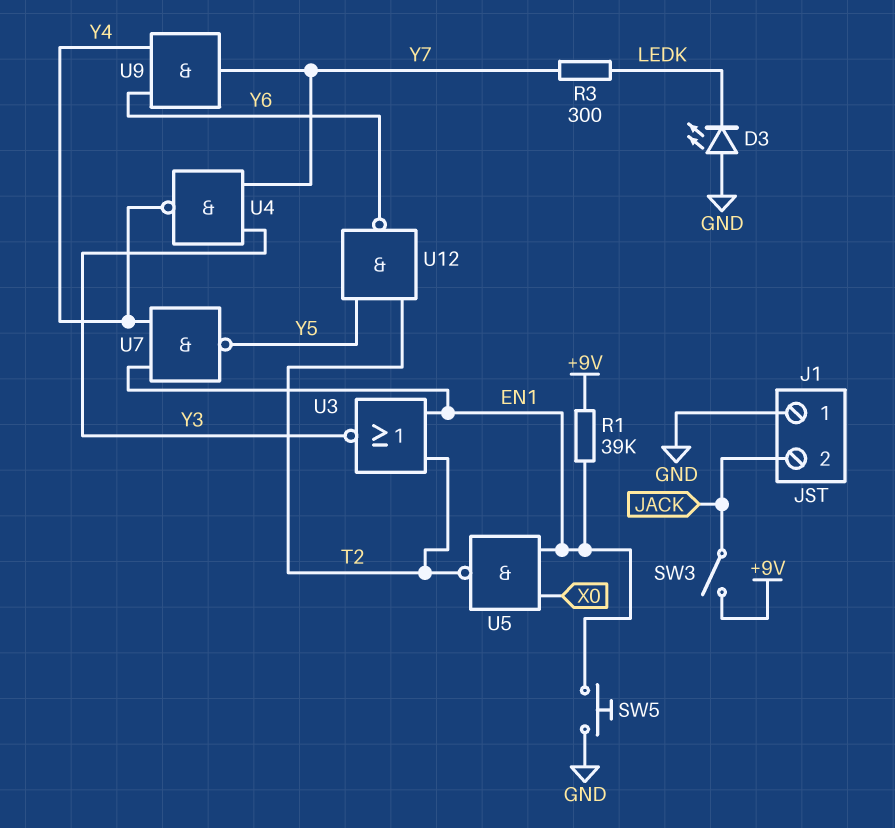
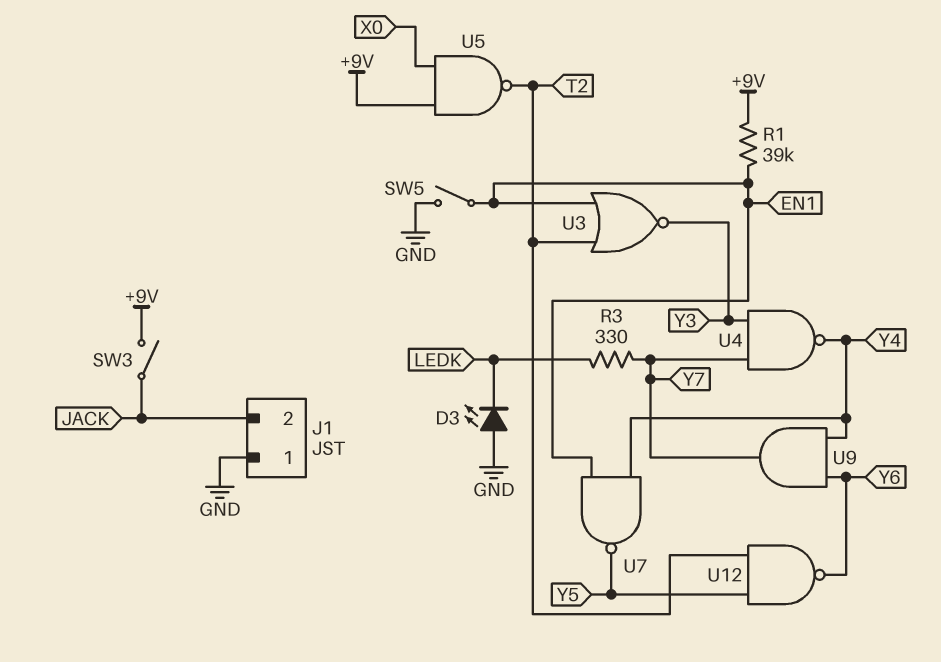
R3: 300 (LEDK, Y7) -> 330 (LEDK, Y7)
SW5: button (EN1, GND) -> switch (EN1, GND)
U5: NAND (in EN1, in X0, out T2) -> NAND (in +9V, in X0, out T2)

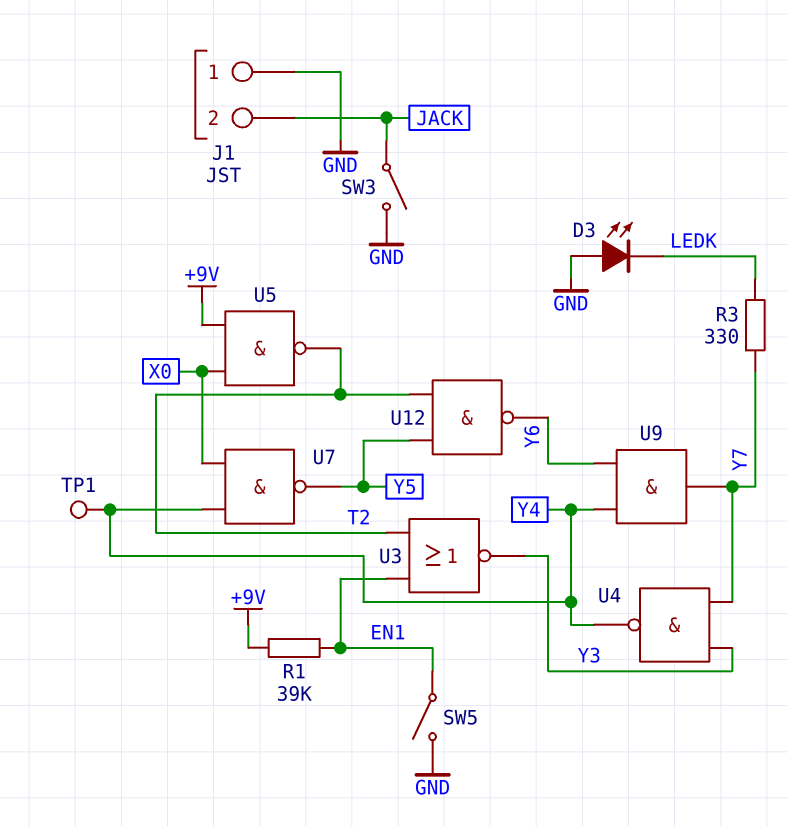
SW3: switch (+9V, JACK) -> switch (GND, JACK)
TP1: none -> test point (Y4)
U7: NAND (in EN1, in Y4, out Y5) -> NAND (in X0, in Y4, out Y5)

